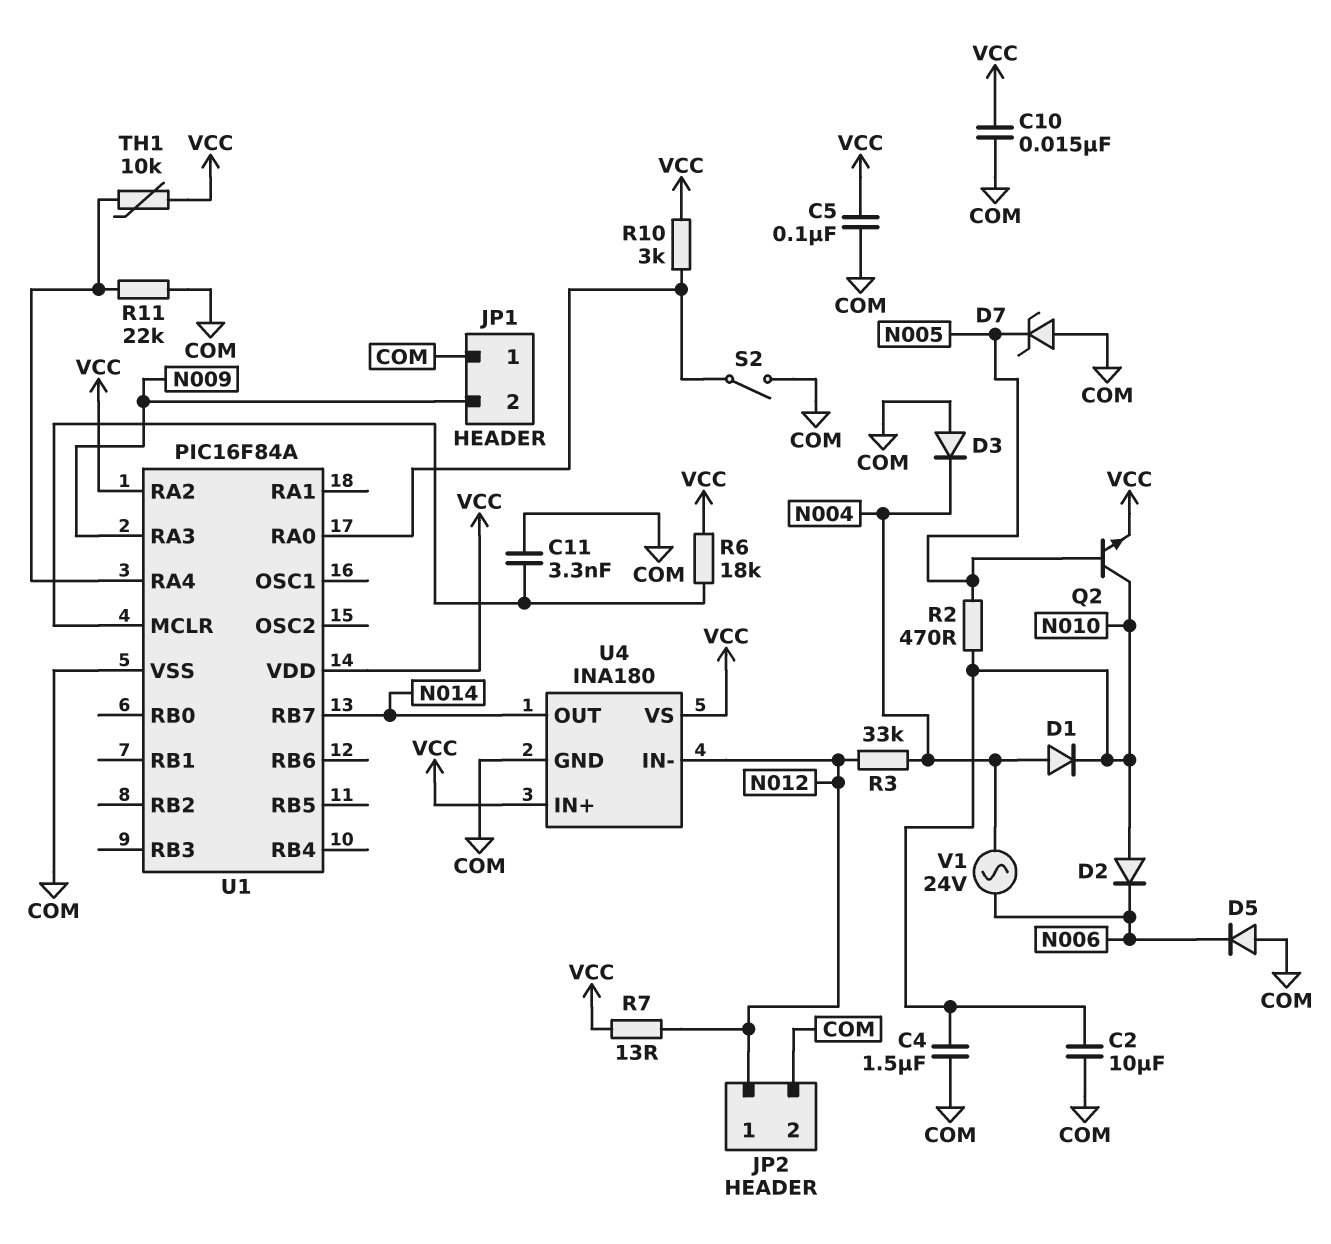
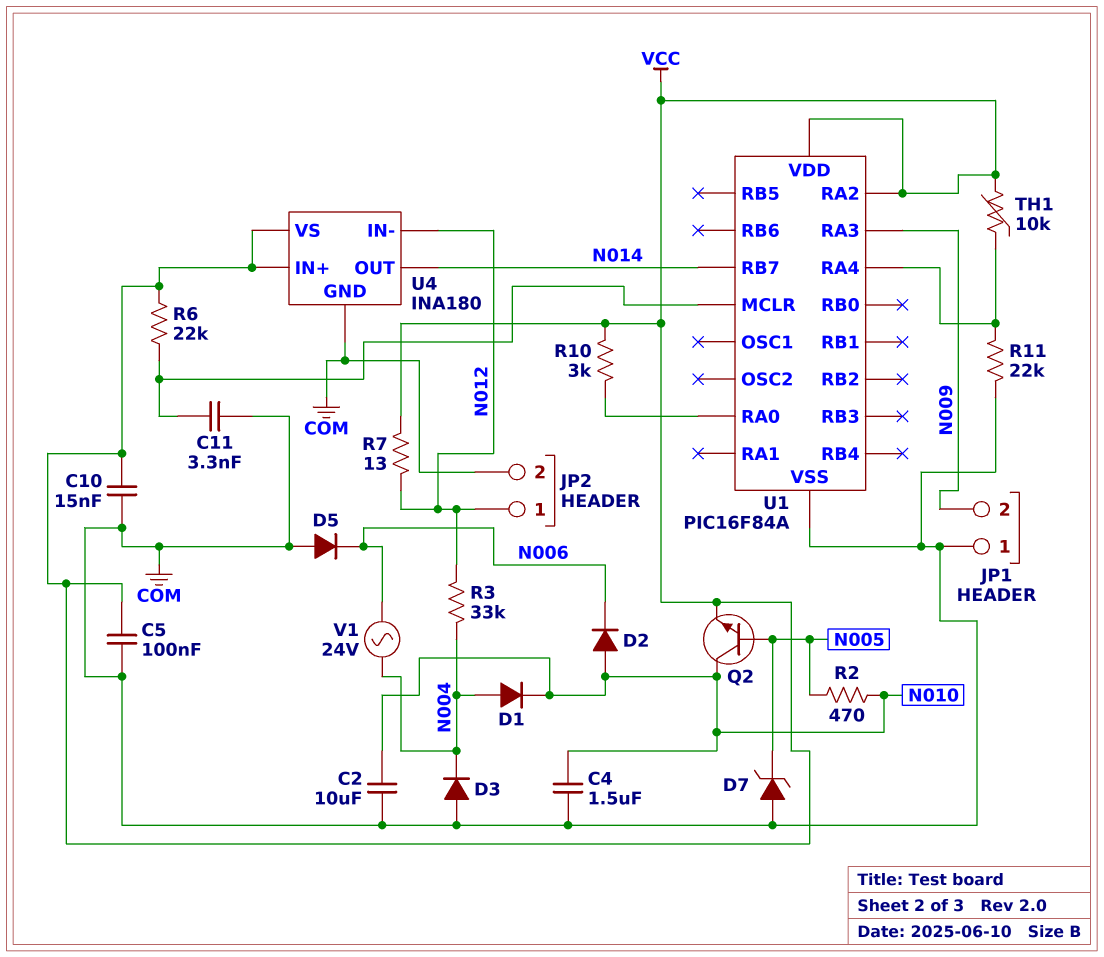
R6: 18k (U1/MCLR, VCC) -> 22k (U1/MCLR, VCC)
S2: switch (COM, U1/RA0) -> none

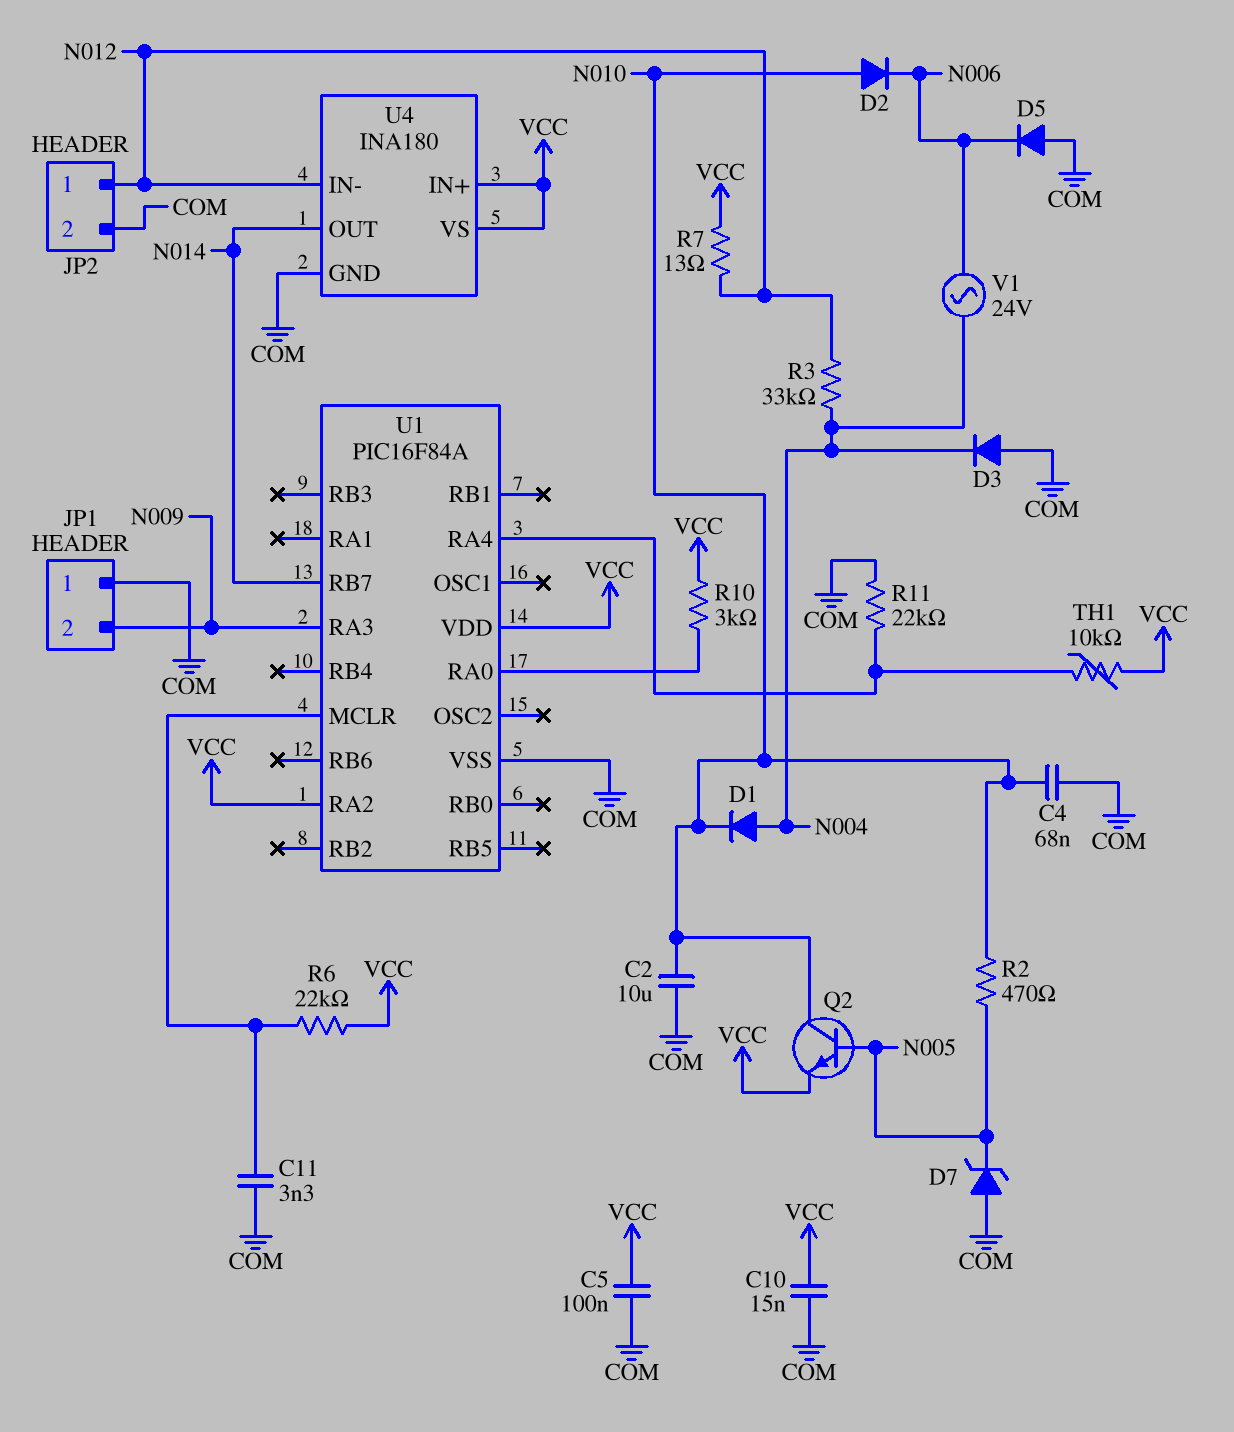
C4: 1.5uF (COM, N010) -> 68nF (COM, N010)

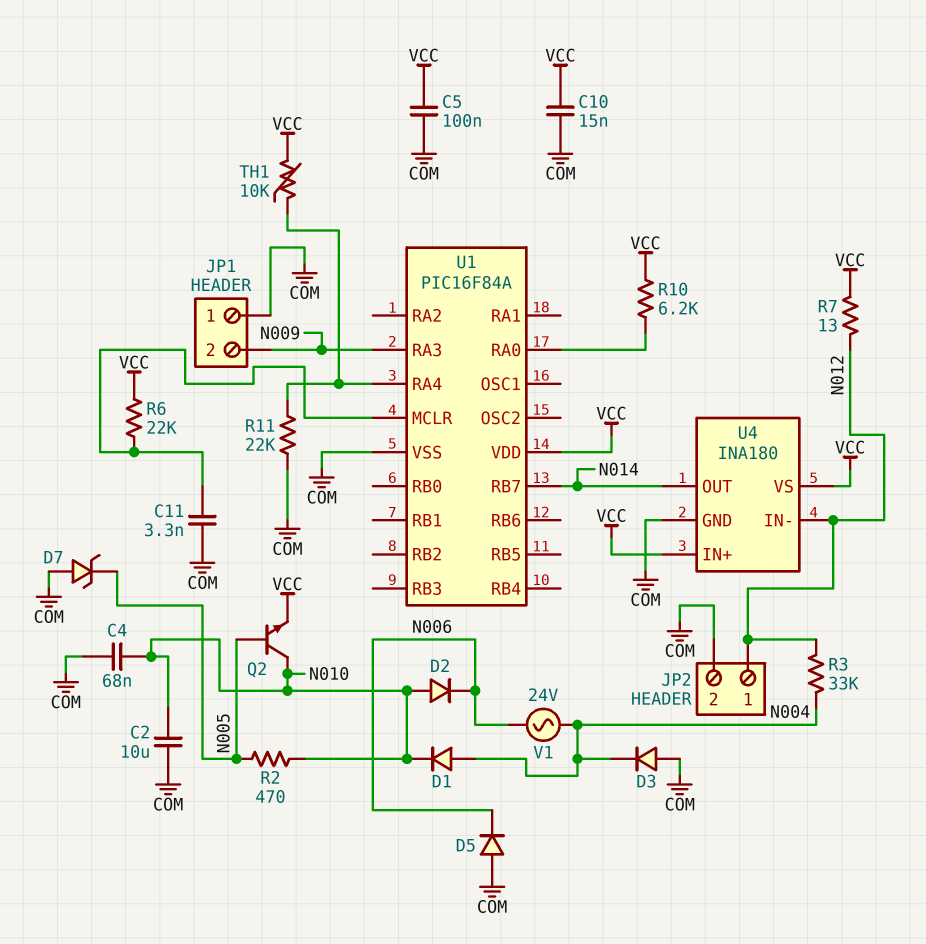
R10: 3k (U1/RA0, VCC) -> 6.2k (U1/RA0, VCC)
U1 pin RA2: VCC -> none

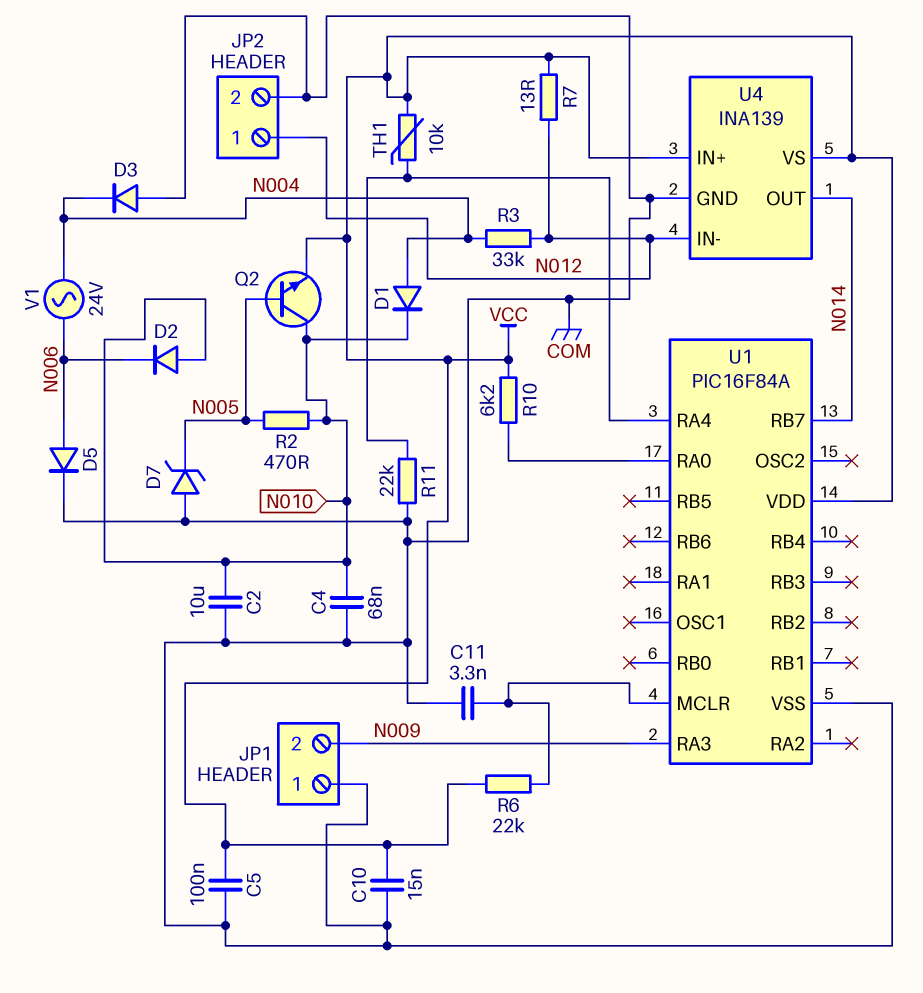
D5: diode (A COM, K N006) -> diode (A N006, K COM)
U4: INA180 -> INA139

